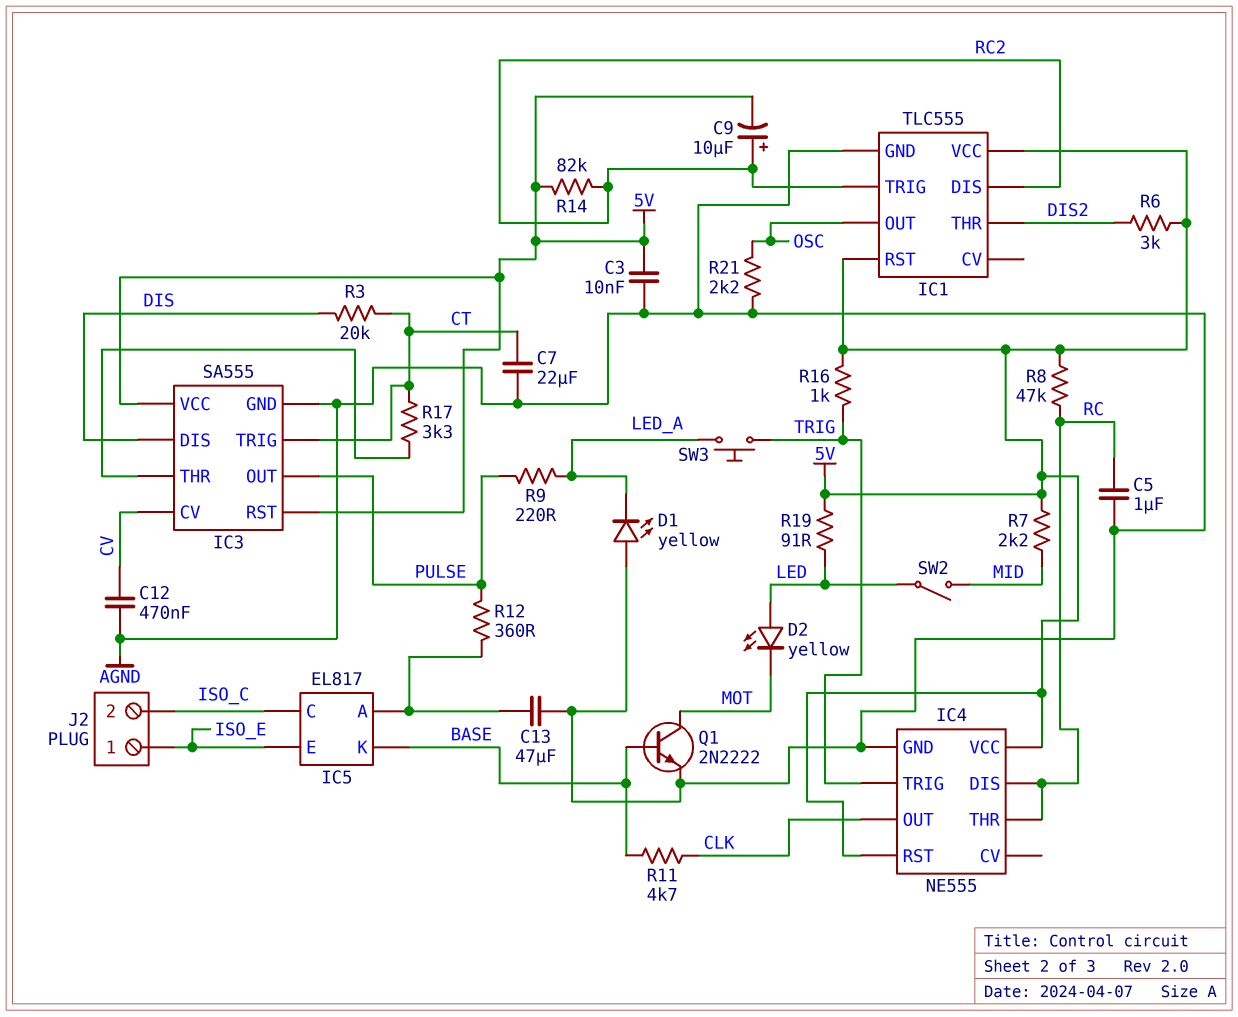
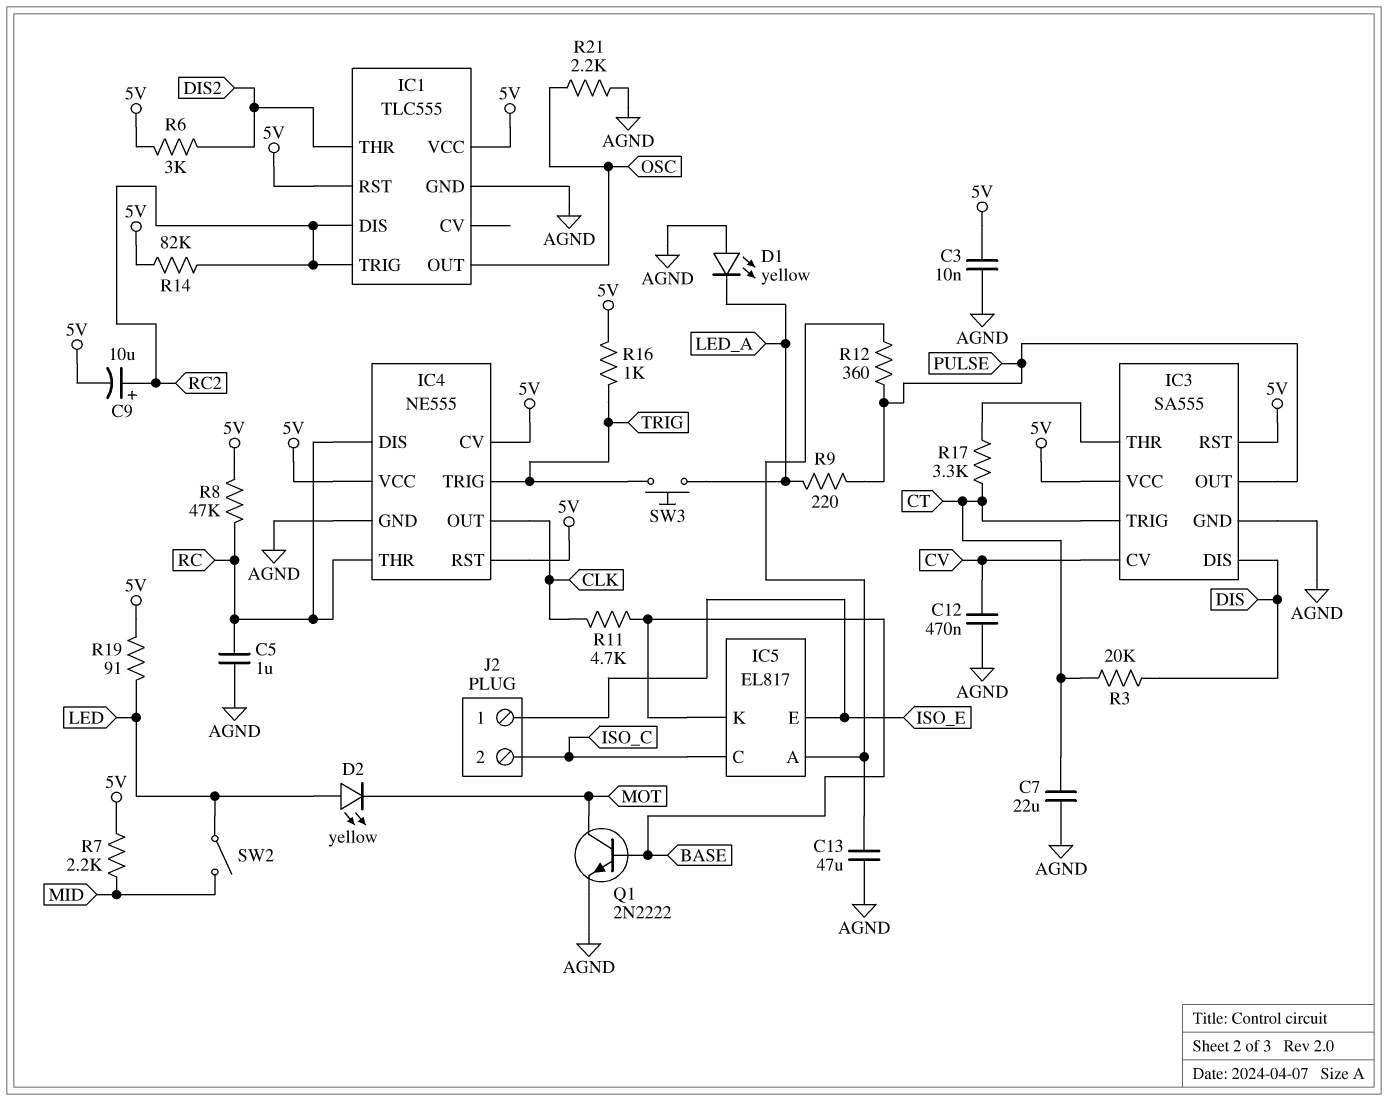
IC4 pin CV: none -> 5V

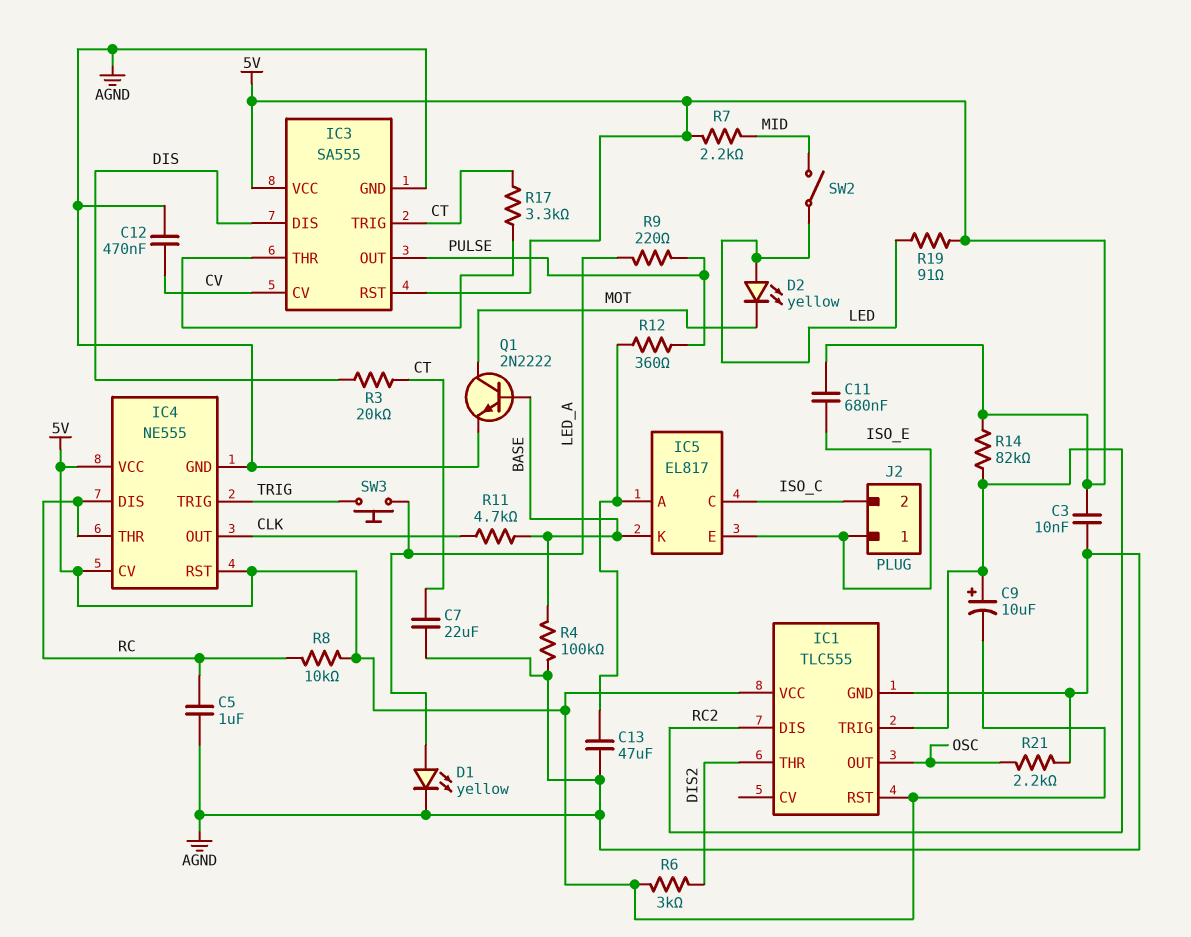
C11: none -> 680nF (5V, ISO_E)
D1: LED yellow (A AGND, K LED_A) -> LED yellow (A LED_A, K AGND)
R4: none -> 100k (AGND, BASE)
R8: 47k (5V, RC) -> 10k (5V, RC)
R16: 1k (5V, TRIG) -> none

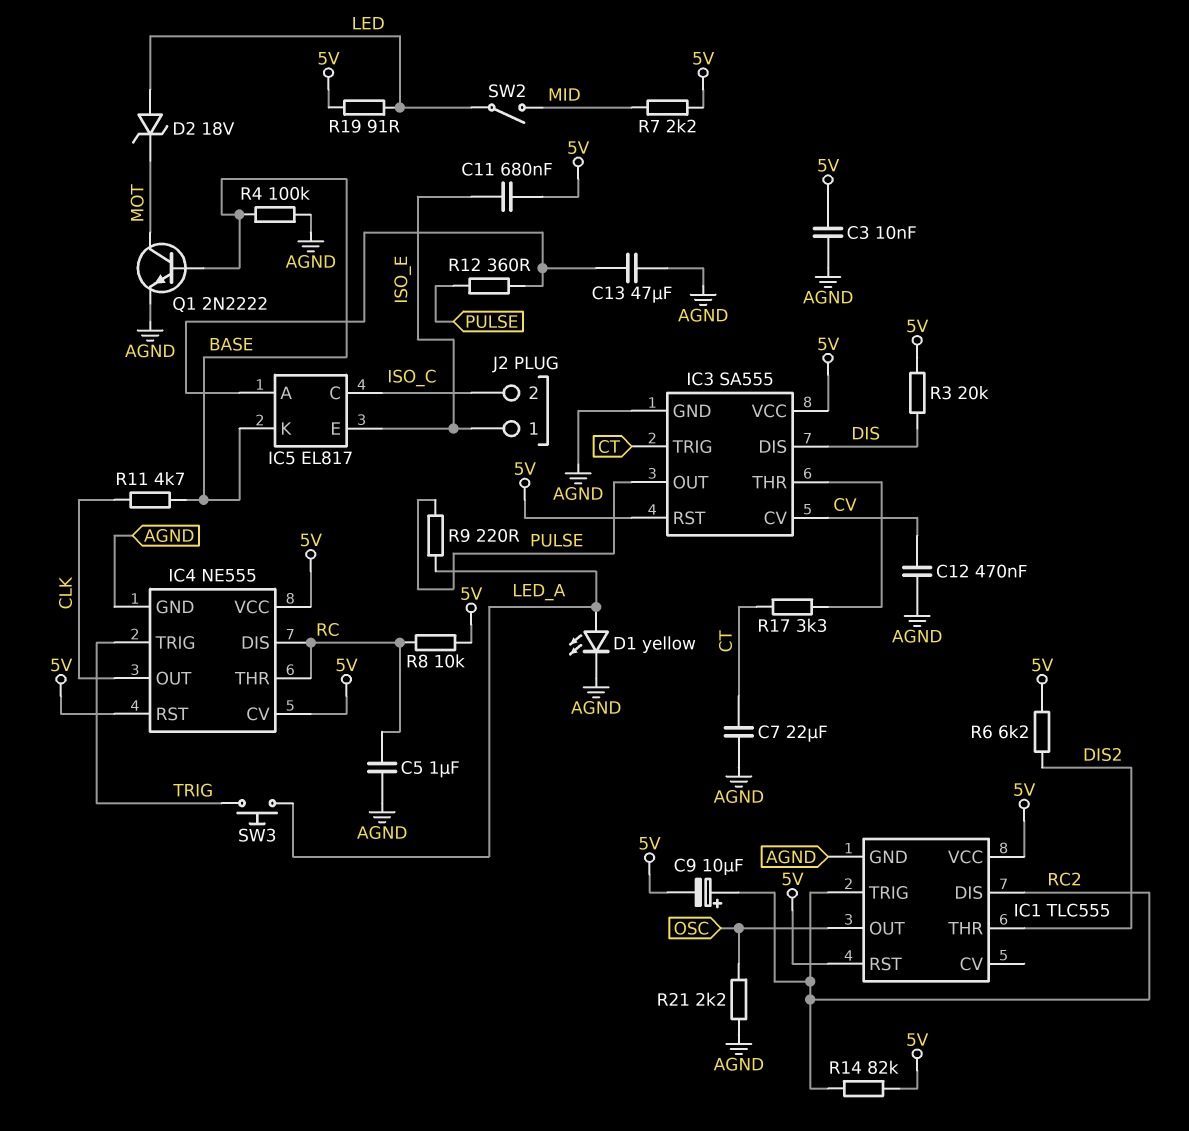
D2: LED yellow (A LED, K MOT) -> zener 18V (A LED, K MOT)
R3: 20k (CT, DIS) -> 20k (5V, DIS)
R6: 3k (5V, DIS2) -> 6.2k (5V, DIS2)

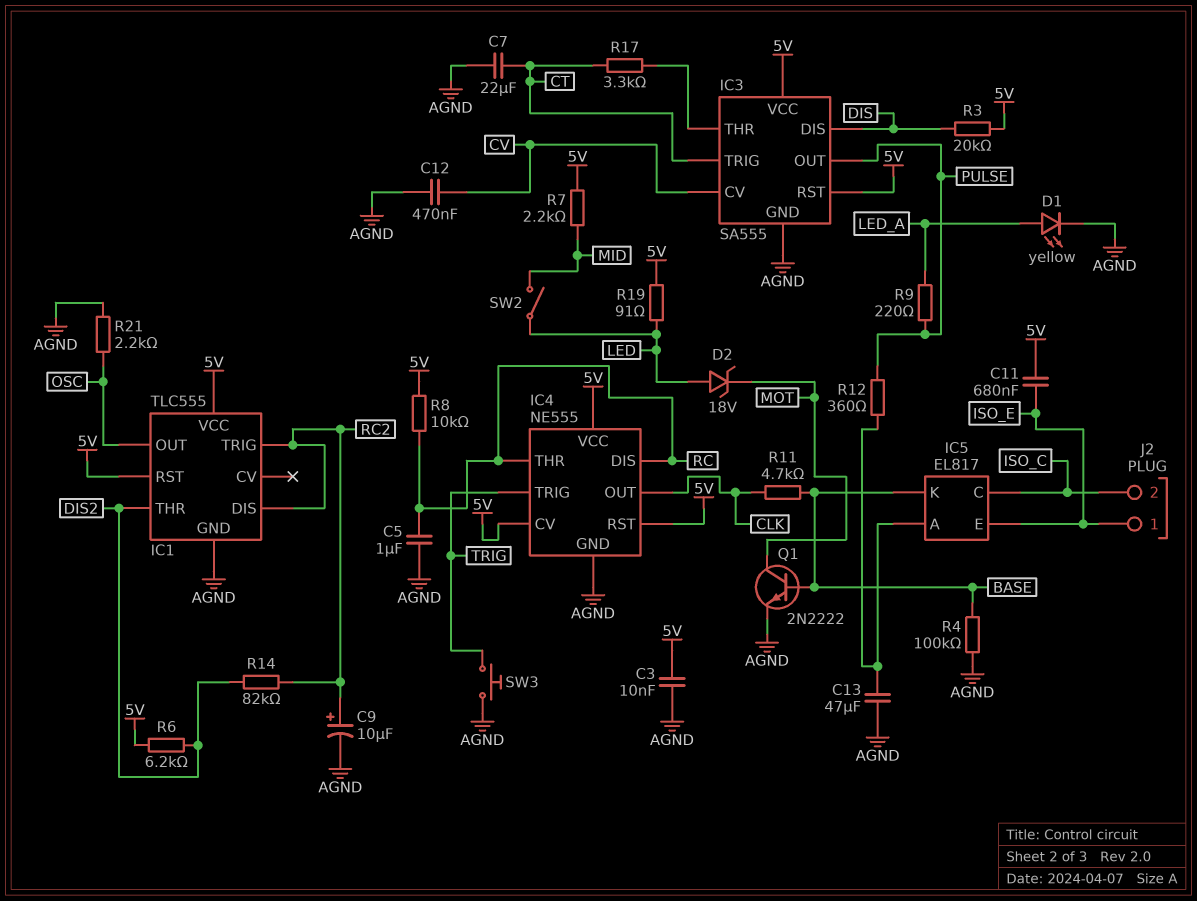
C9: 10uF (plus RC2, minus 5V) -> 10uF (plus RC2, minus AGND)
R14: 82k (5V, RC2) -> 82k (DIS2, RC2)
SW3: button (LED_A, TRIG) -> button (AGND, TRIG)

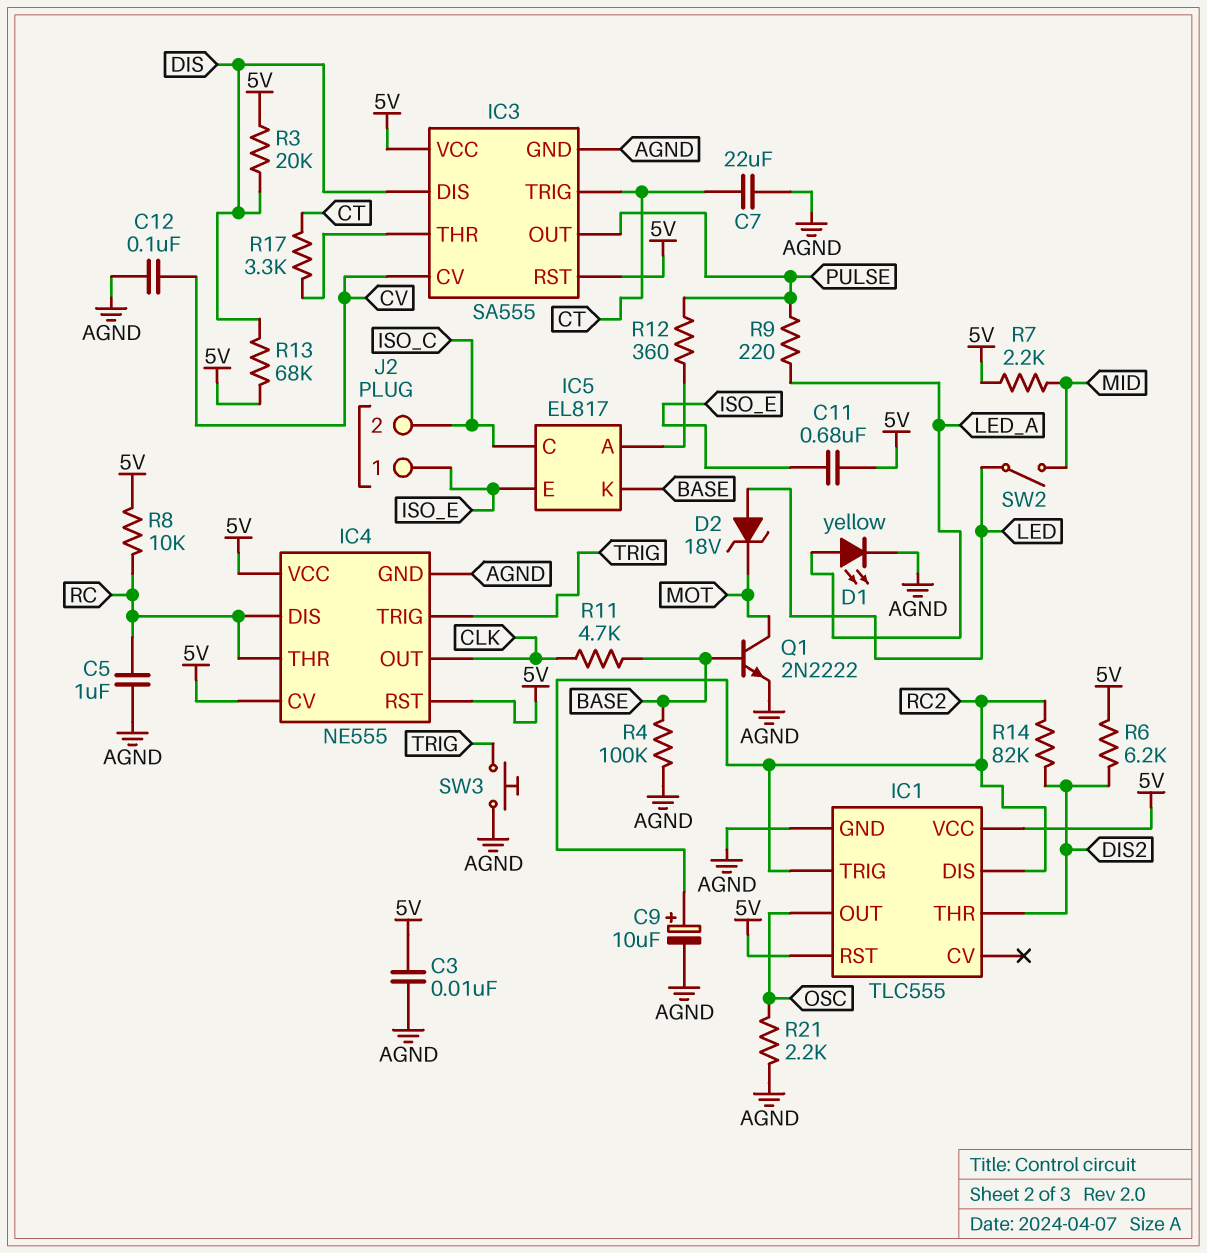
C12: 470nF (AGND, CV) -> 100nF (AGND, CV)
C13: 47uF (AGND, IC5/A) -> none
R13: none -> 68k (5V, DIS)
R19: 91 (5V, LED) -> none

